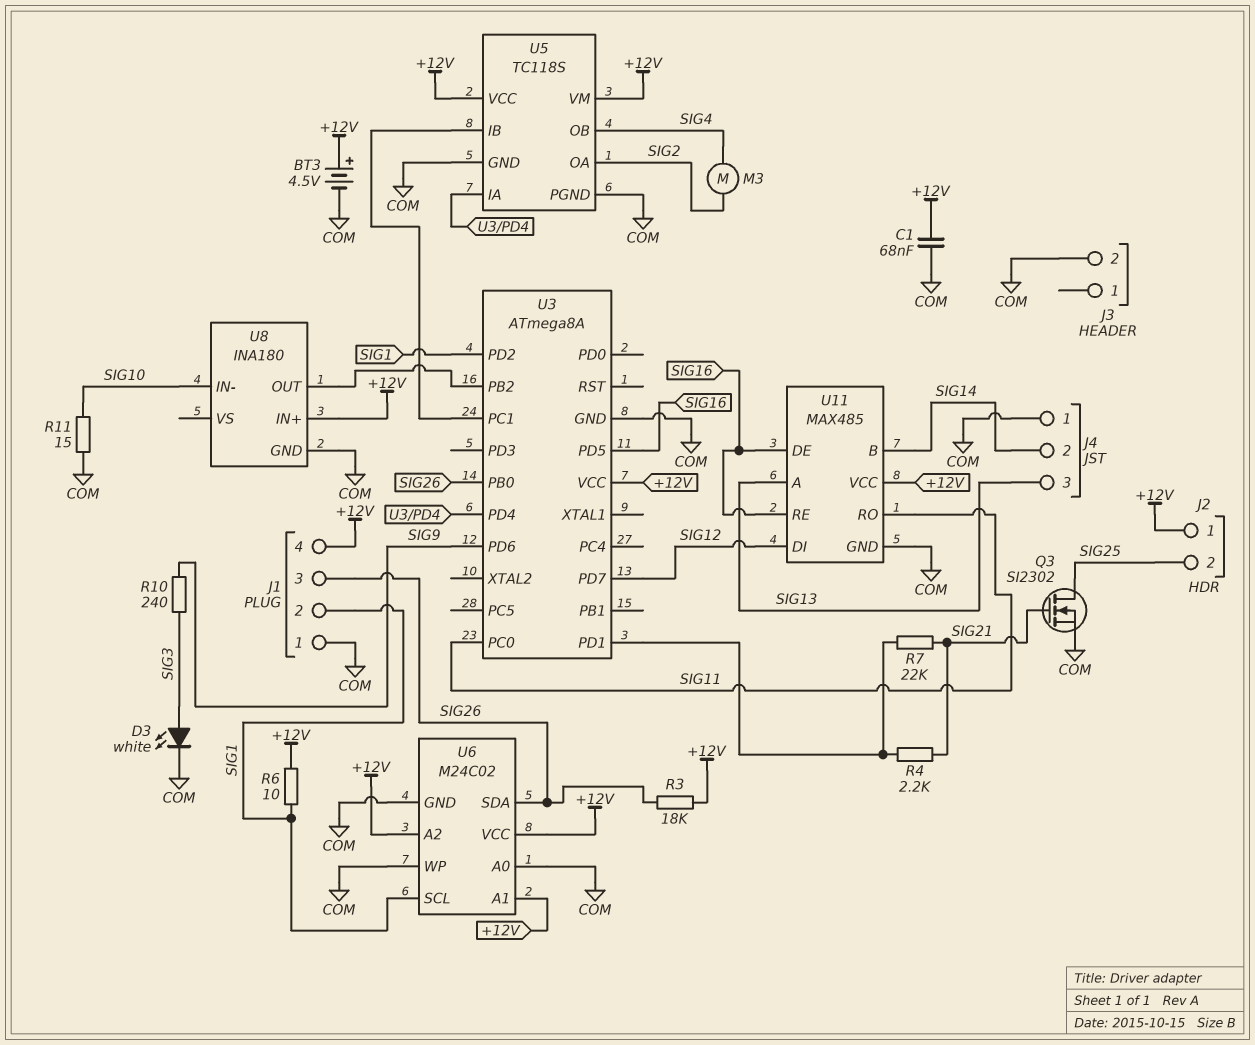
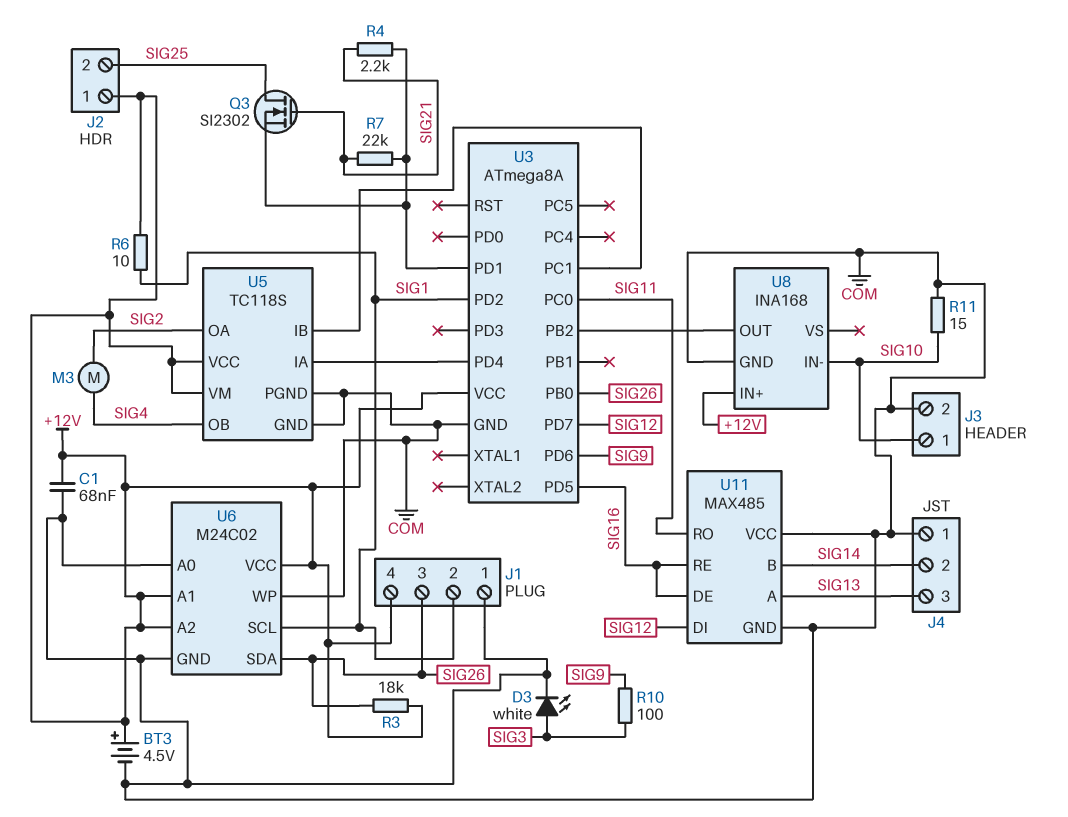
J3 pin 1: none -> SIG10
Q3: NMOS SI2302 (G SIG21, D SIG25, S COM) -> NMOS SI2302 (G SIG21, D SIG25, S U3/PD1)
R10: 240 (SIG3, SIG9) -> 100 (SIG3, SIG9)
U8: INA180 -> INA168
U11 pin VCC: +12V -> COM

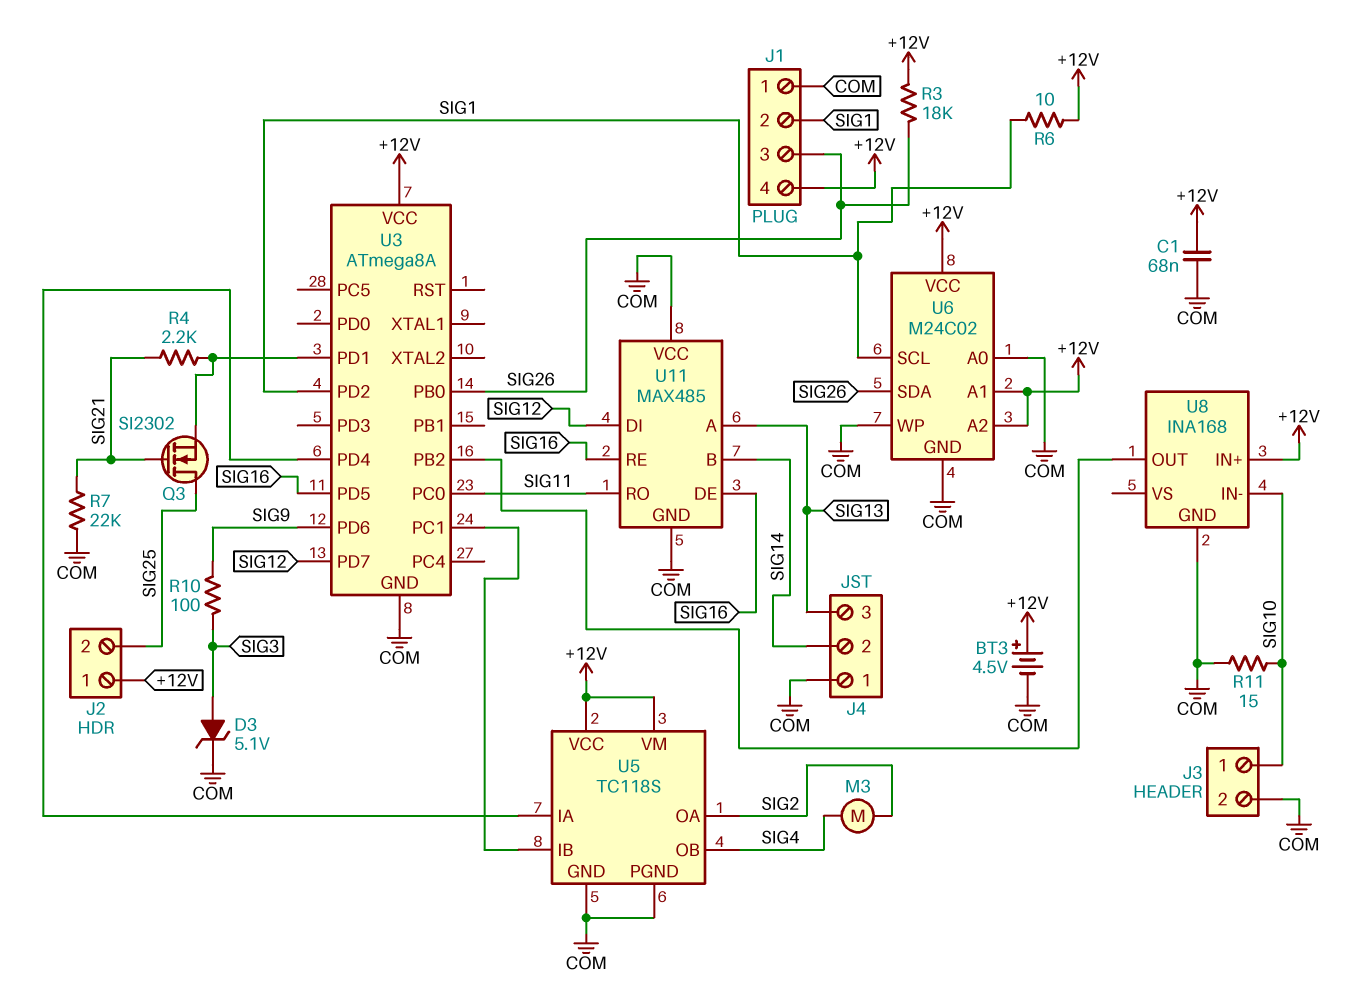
D3: LED white (A SIG3, K COM) -> zener 5.1V (A SIG3, K COM)
R7: 22k (SIG21, U3/PD1) -> 22k (COM, SIG21)

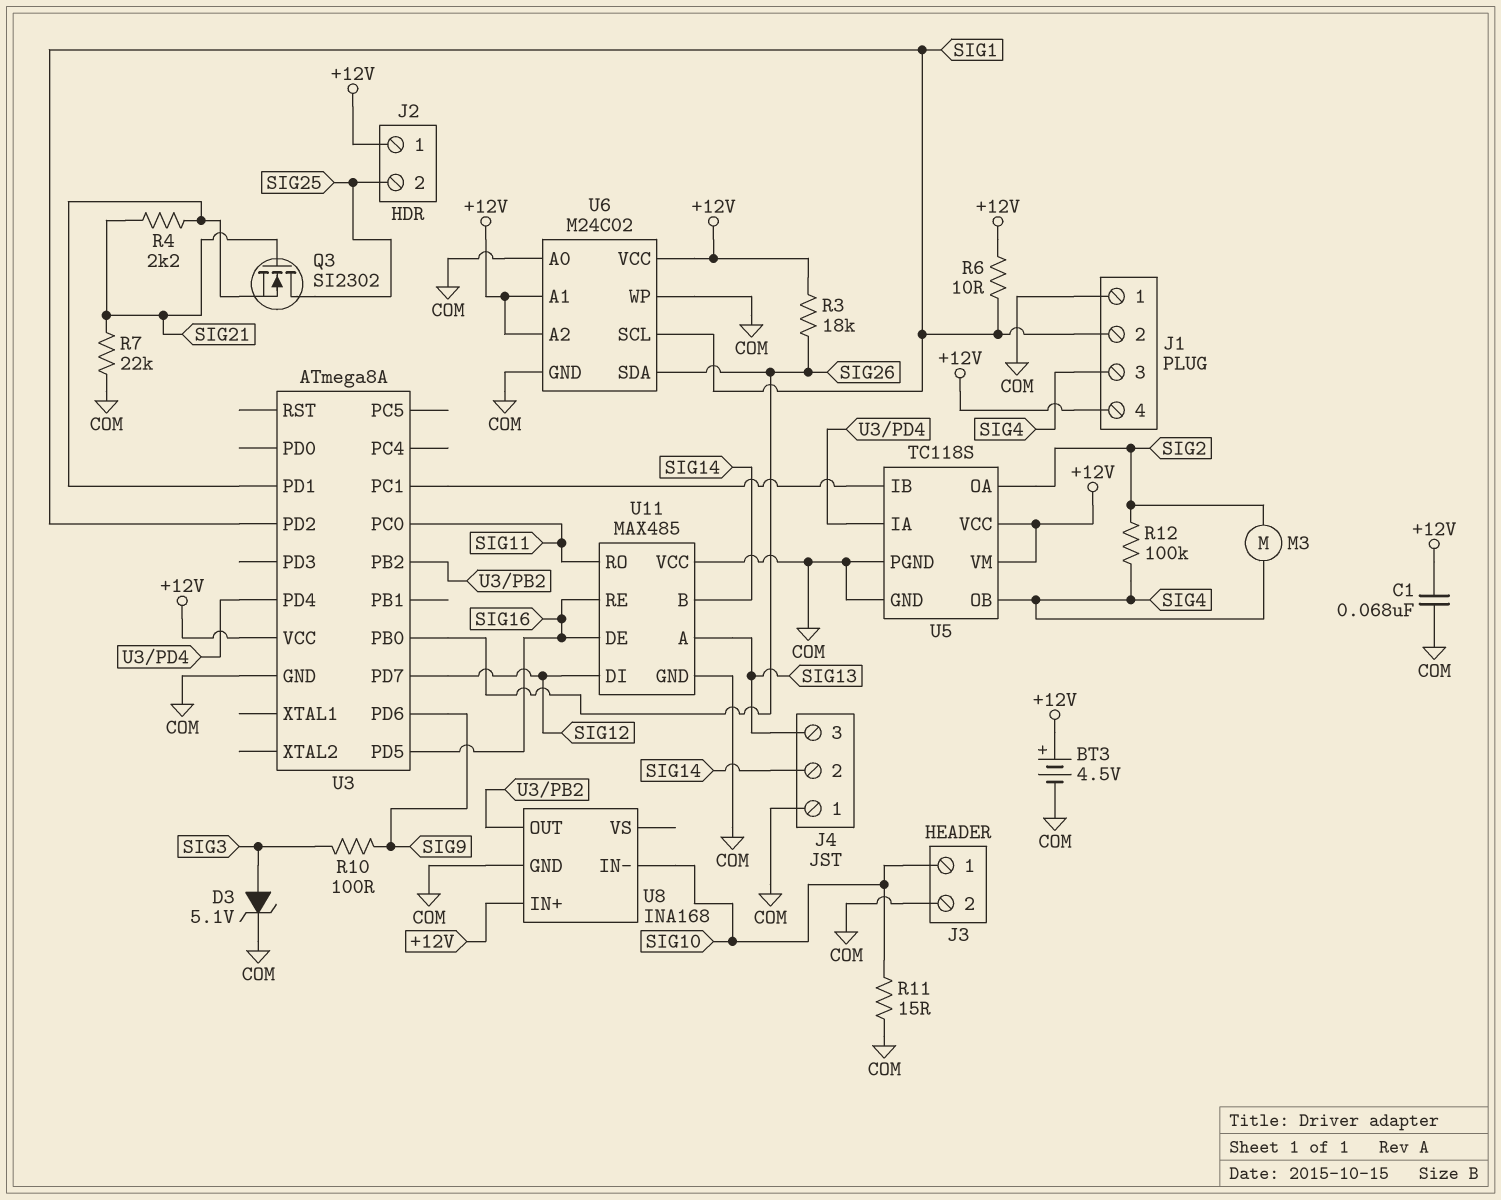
J1 pin 3: SIG26 -> SIG4
R12: none -> 100k (SIG2, SIG4)

